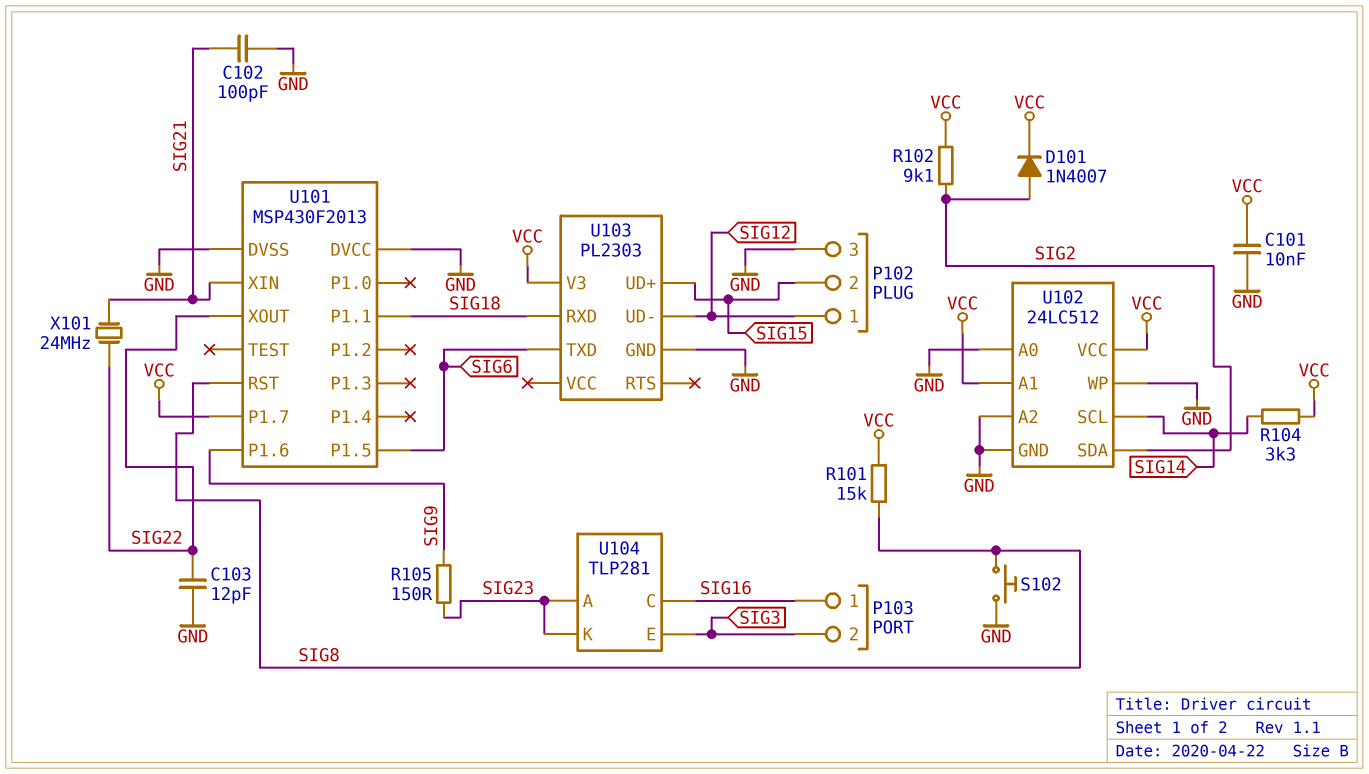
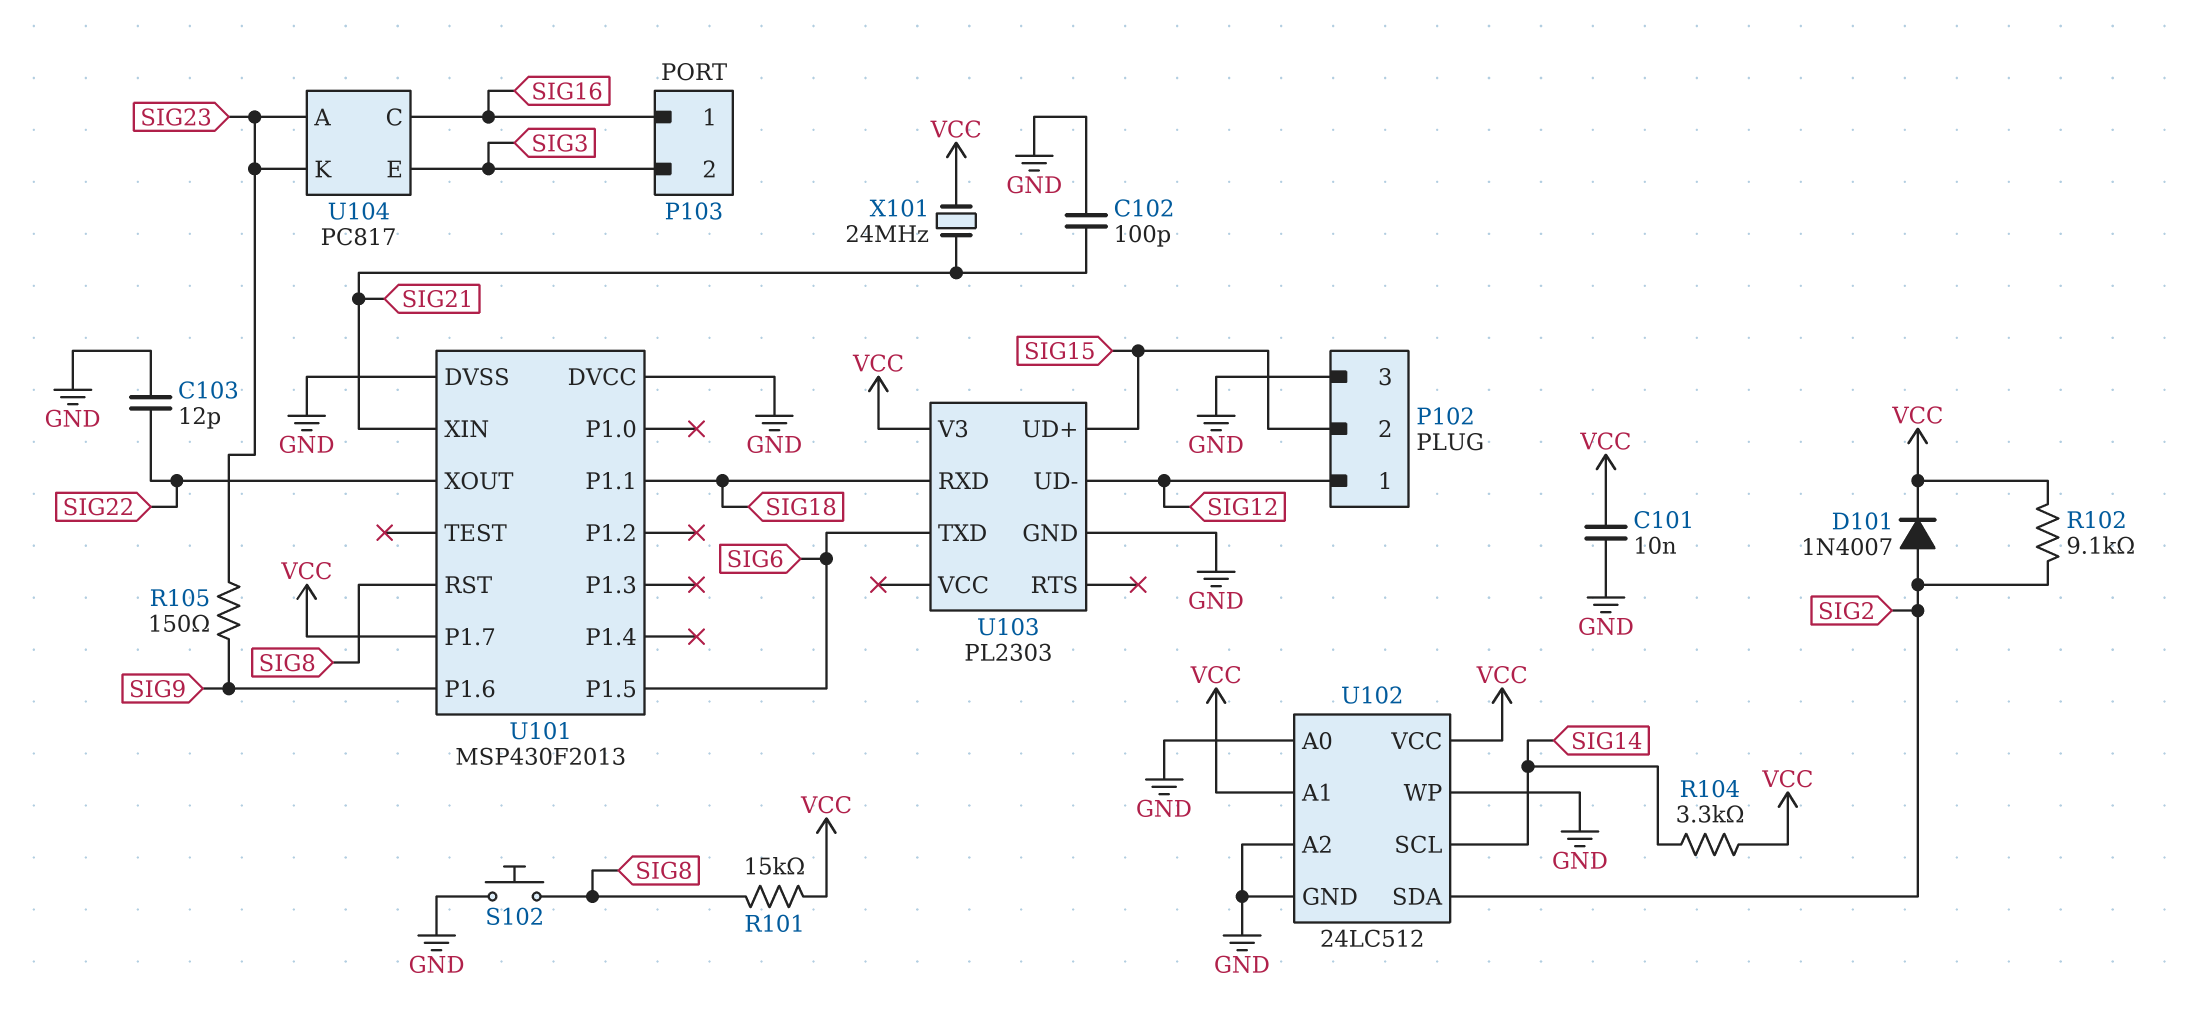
U104: TLP281 -> PC817
X101: 24MHz (SIG21, SIG22) -> 24MHz (SIG21, VCC)

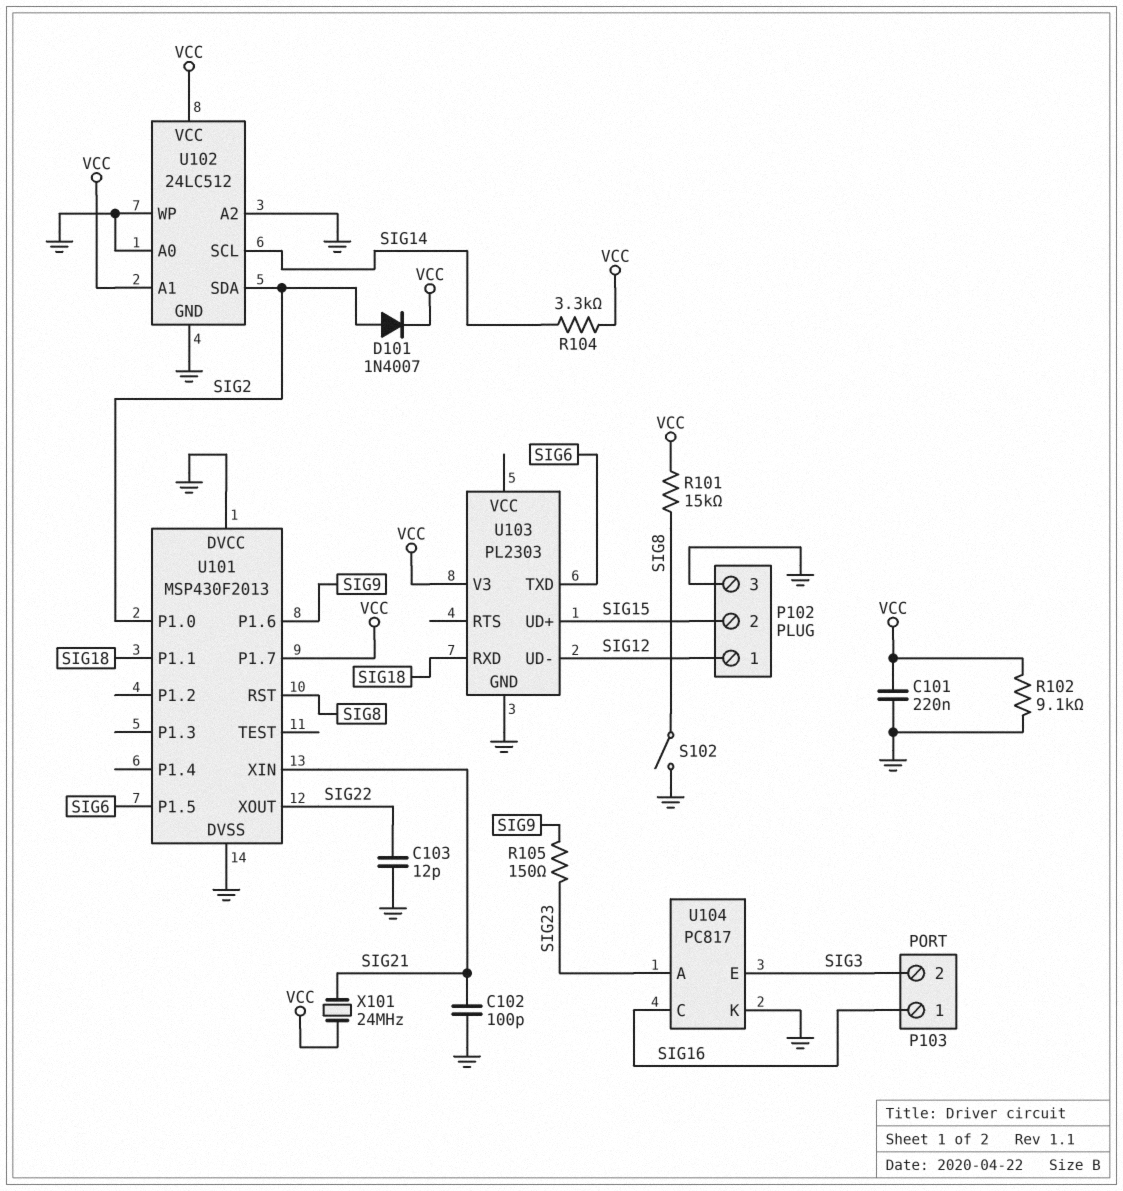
C101: 10nF (GND, VCC) -> 220nF (GND, VCC)
R102: 9.1k (SIG2, VCC) -> 9.1k (GND, VCC)
S102: button (GND, SIG8) -> switch (GND, SIG8)
U101 pin P1.0: none -> SIG2
U104 pin K: SIG23 -> GND

